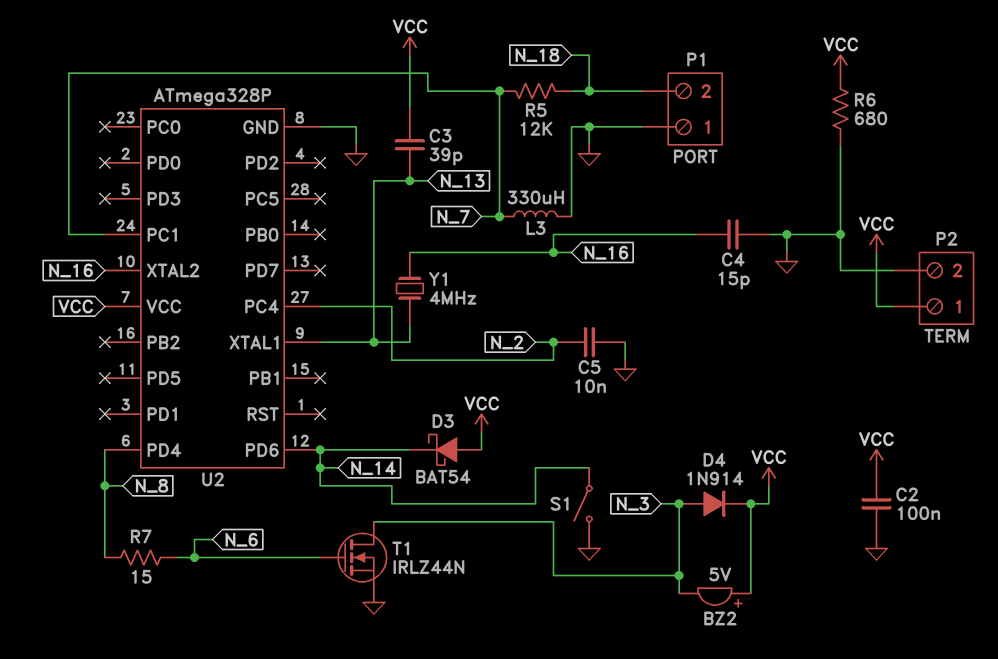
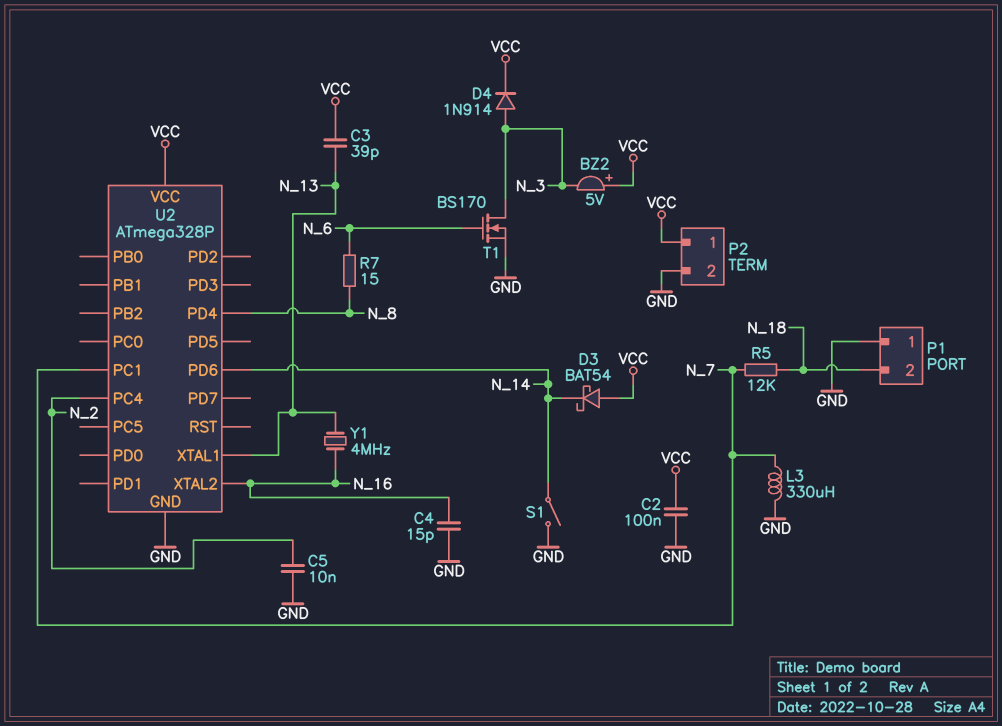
R6: 680 (GND, VCC) -> none
T1: NMOS IRLZ44N (G N_6, D N_3, S GND) -> NMOS BS170 (G N_6, D N_3, S GND)

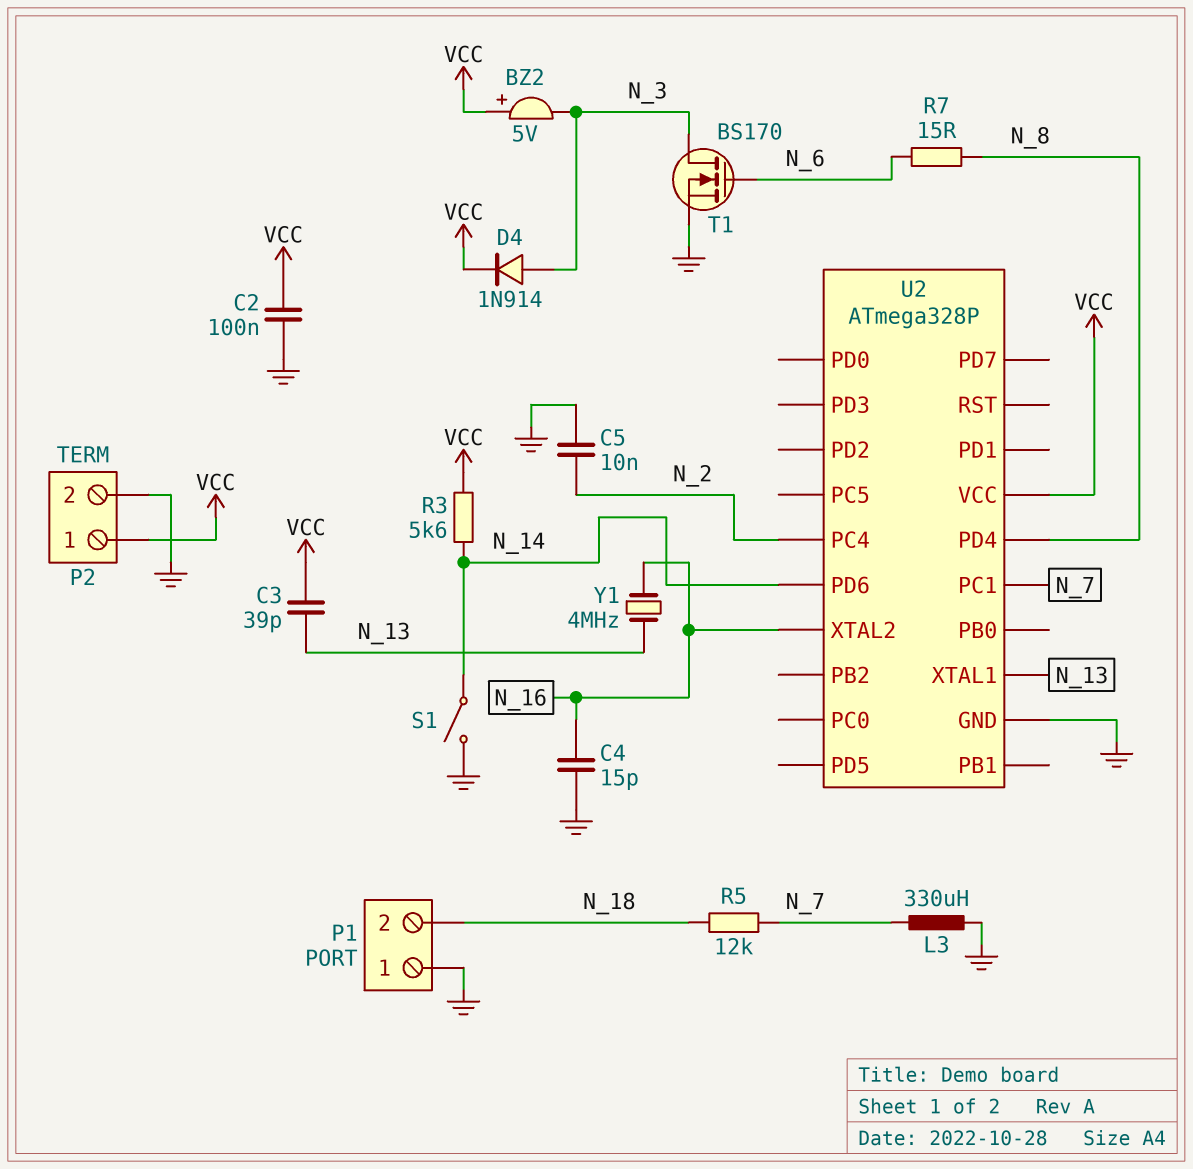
D3: schottky BAT54 (A VCC, K N_14) -> none
R3: none -> 5.6k (N_14, VCC)

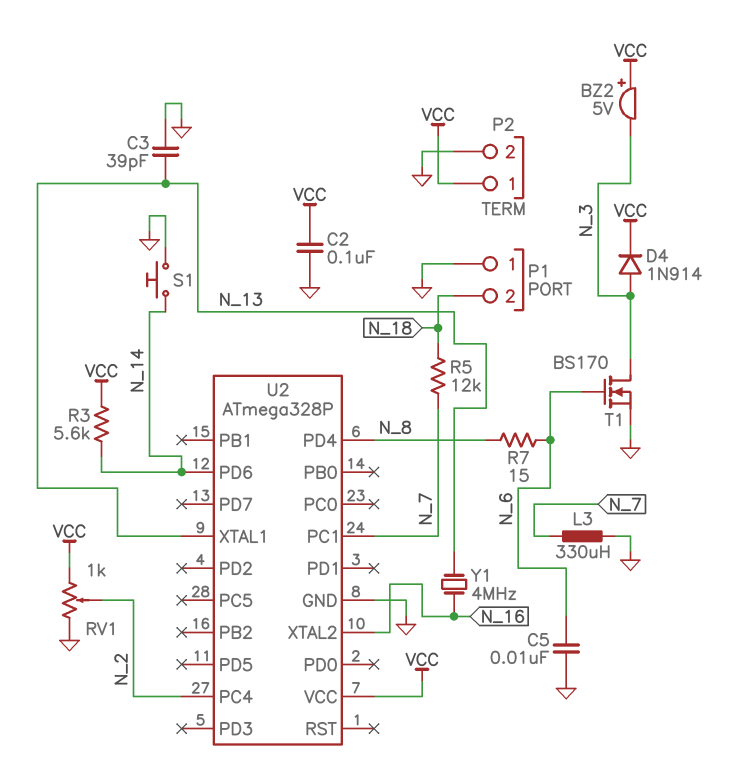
C3: 39pF (N_13, VCC) -> 39pF (GND, N_13)
C4: 15pF (GND, N_16) -> none
C5: 10nF (GND, N_2) -> 10nF (GND, N_6)
RV1: none -> 1k (GND, VCC, wiper N_2)
S1: switch (GND, N_14) -> button (GND, N_14)

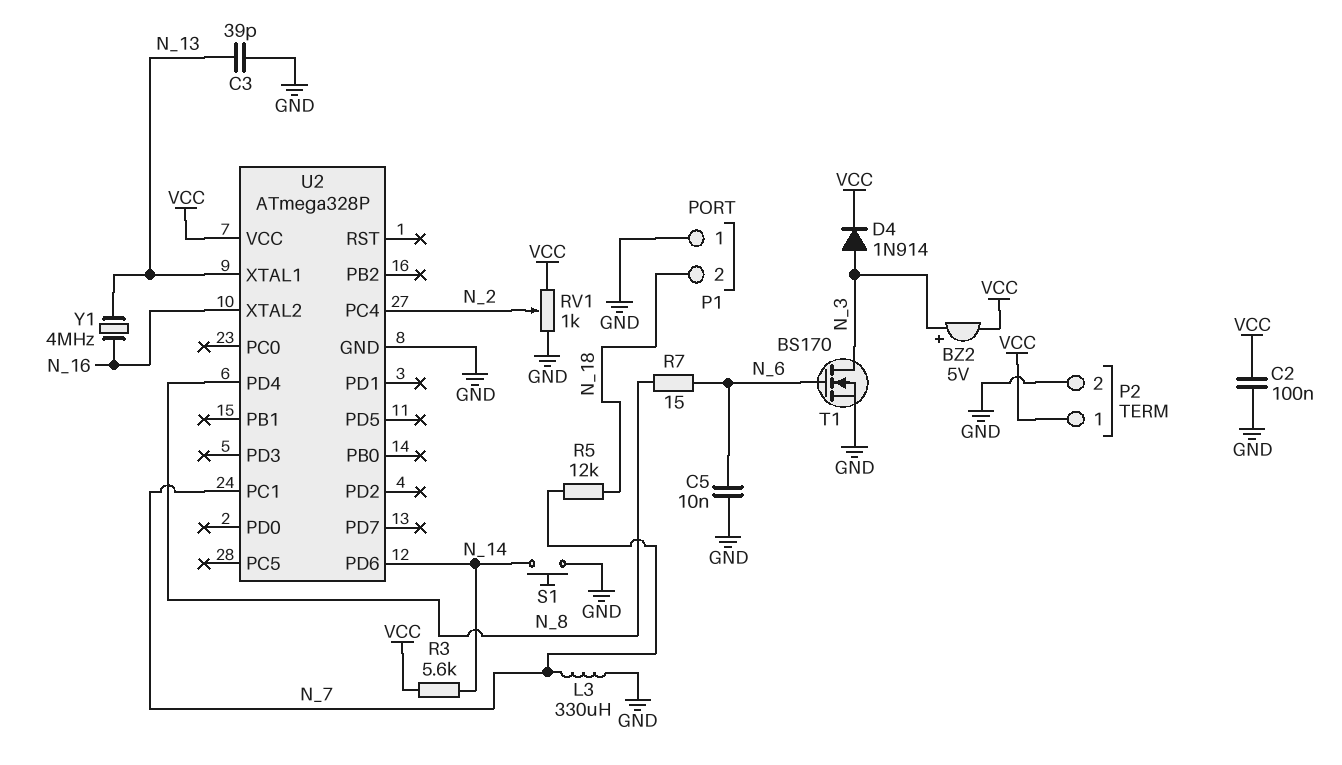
BZ2: buzzer 5V (plus VCC, minus N_3) -> buzzer 5V (plus N_3, minus VCC)

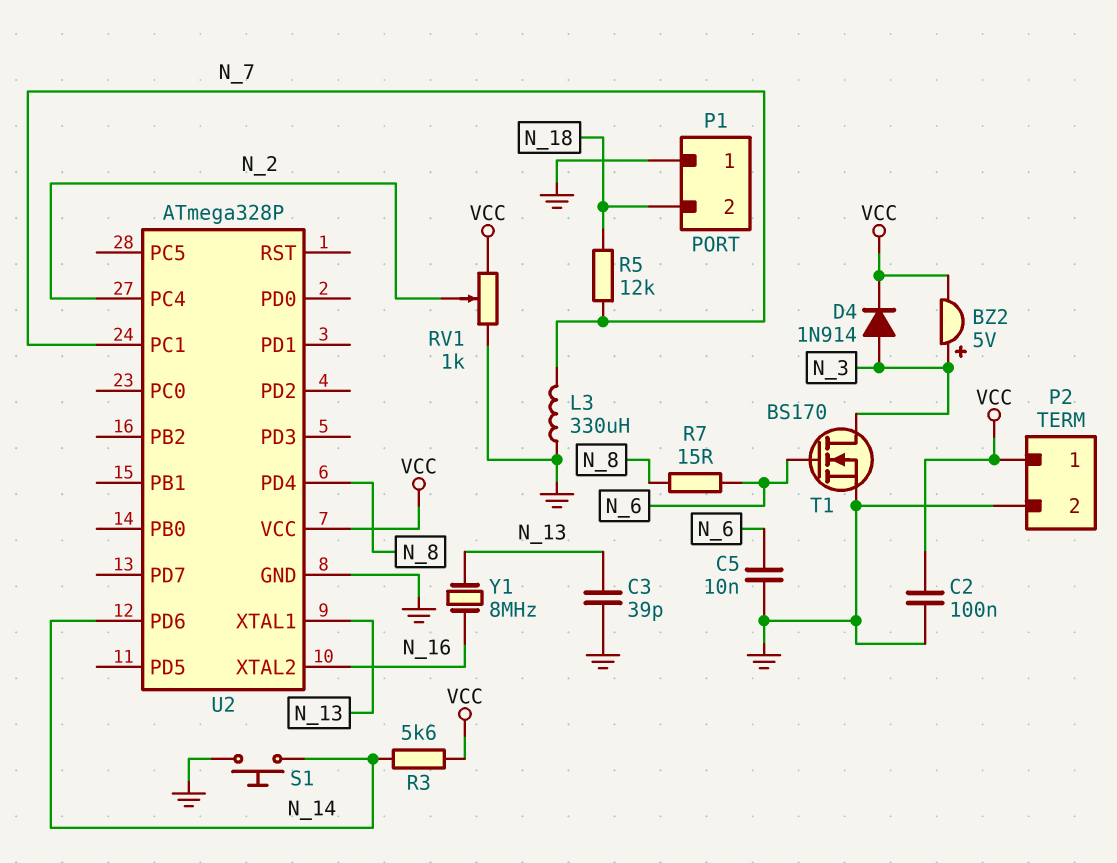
Y1: 4MHz (N_13, N_16) -> 8MHz (N_13, N_16)

